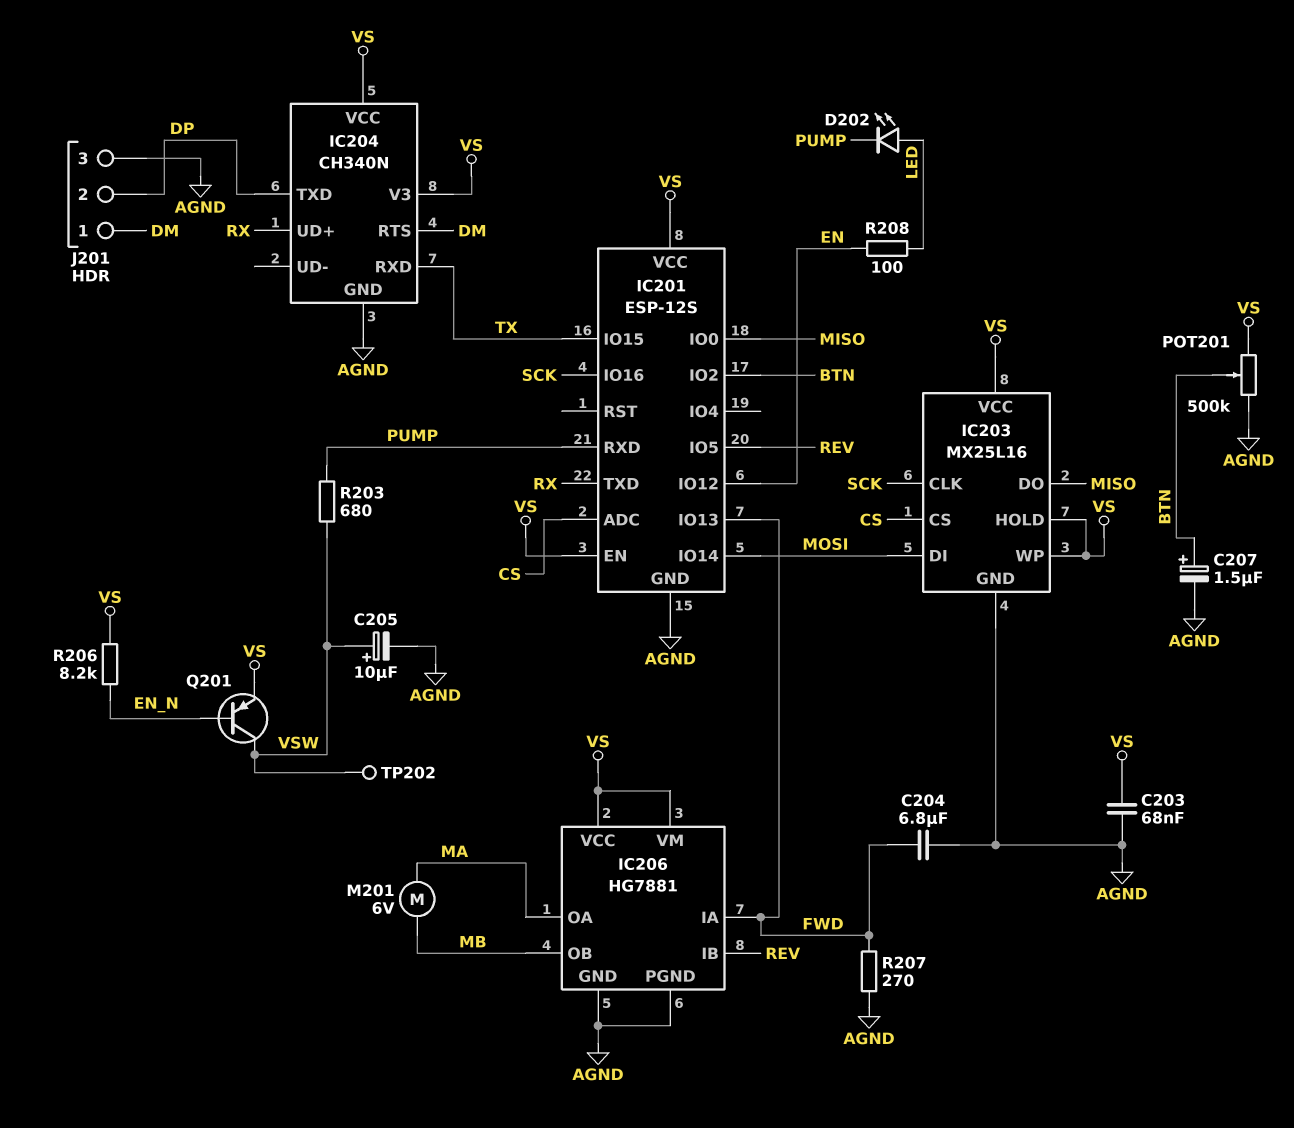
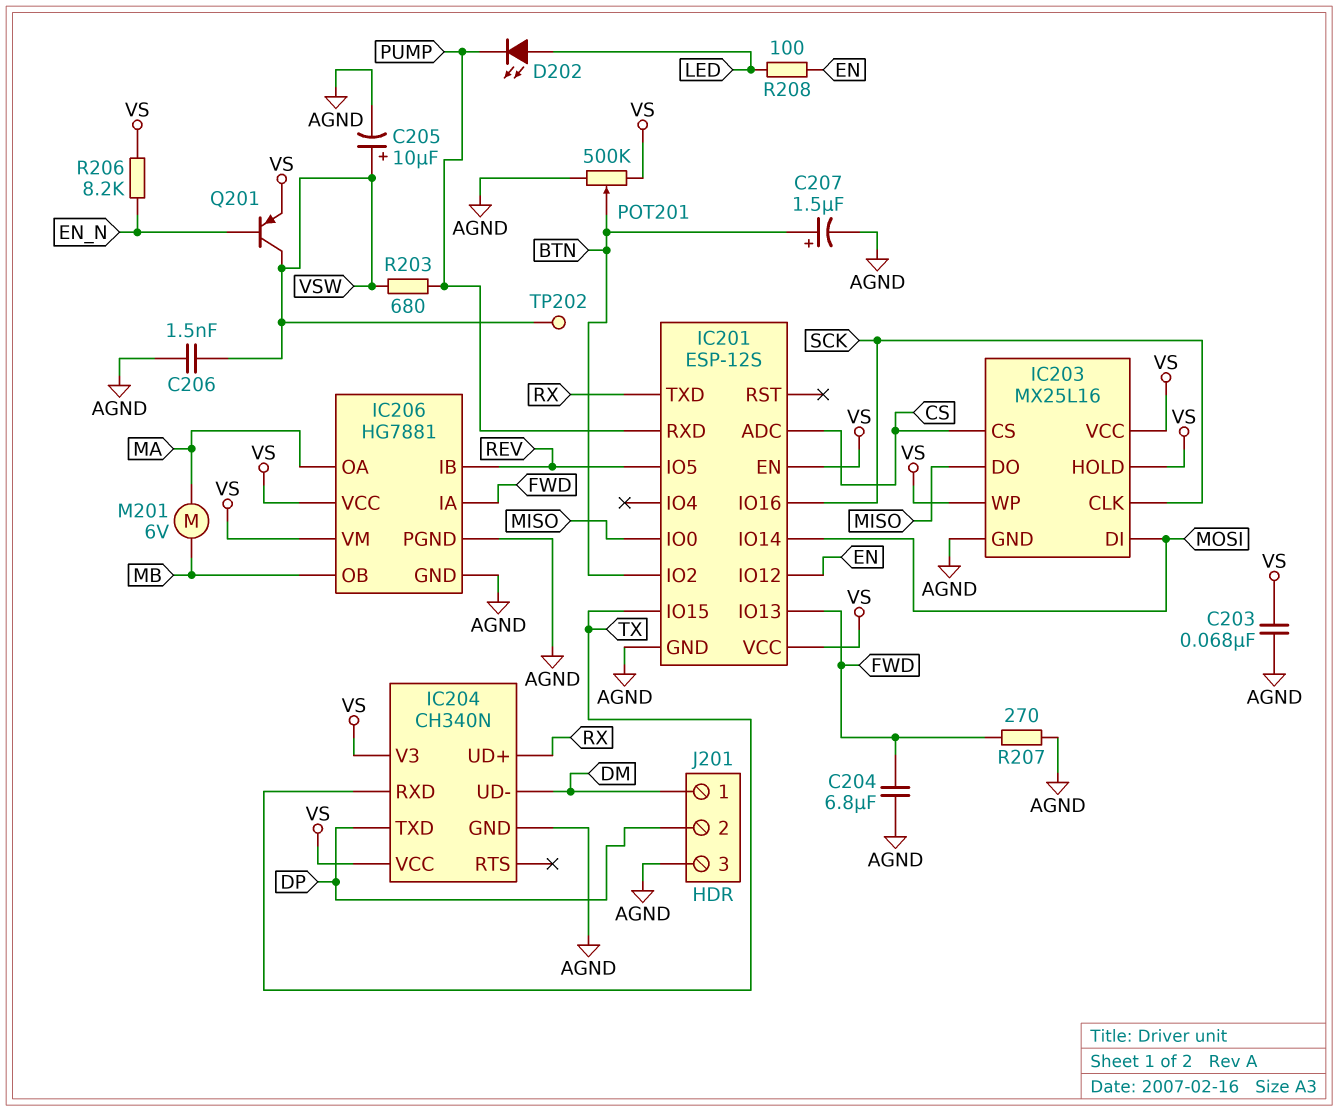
C206: none -> 1.5nF (AGND, VSW)
IC204 pin RTS: DM -> none
IC204 pin UD-: none -> DM

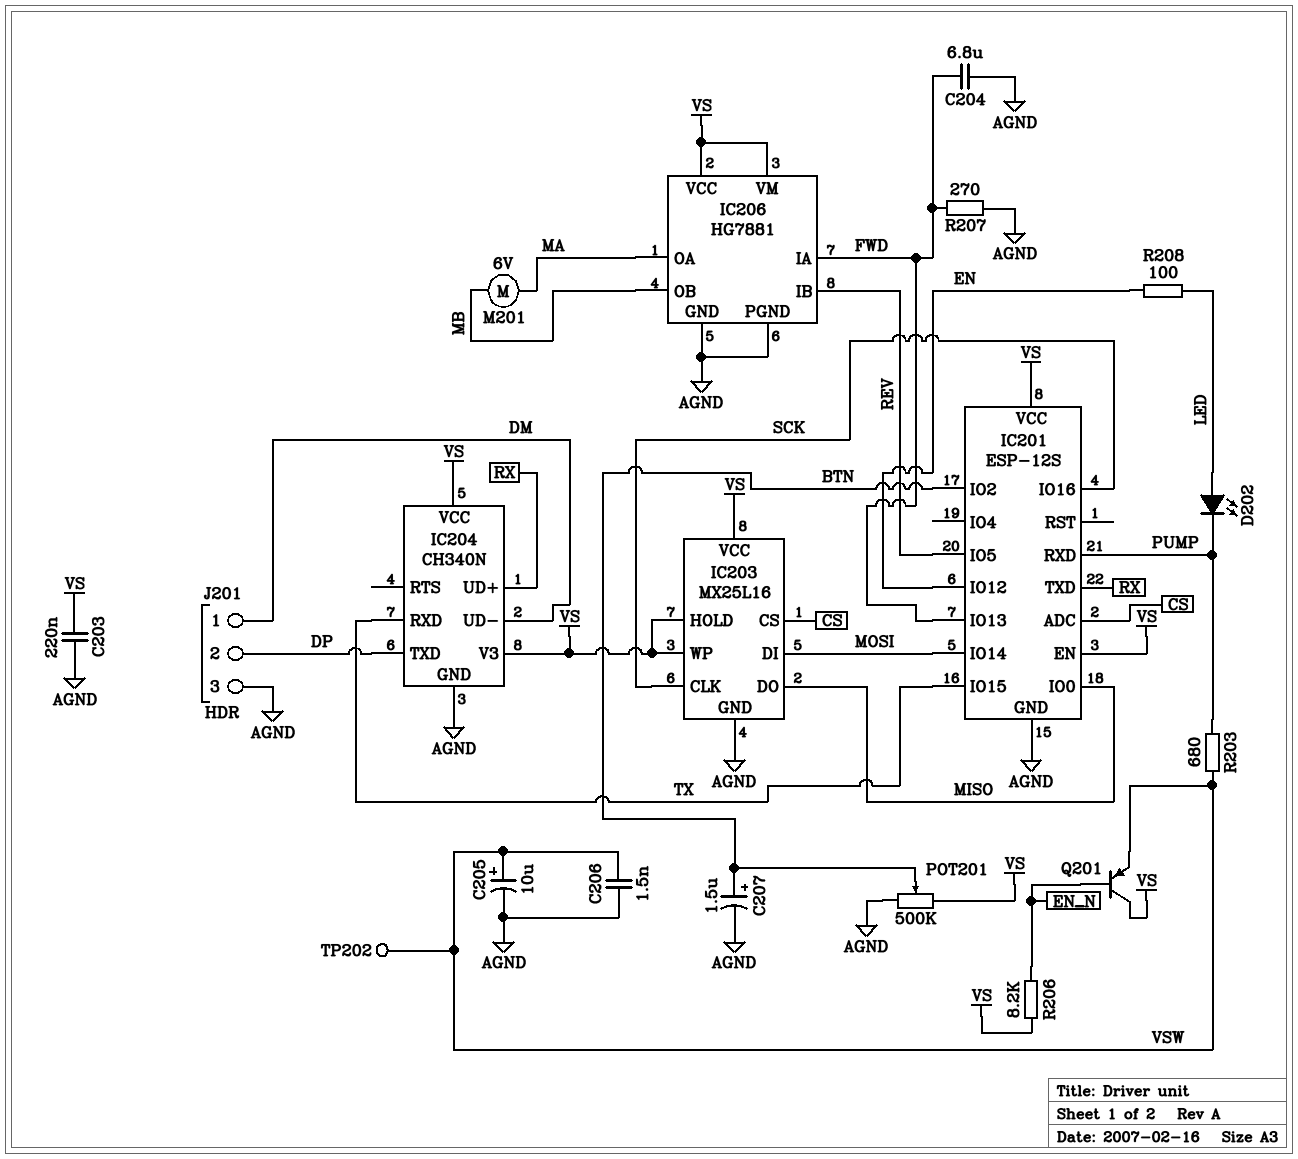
C203: 68nF (AGND, VS) -> 220nF (AGND, VS)
Q201: PNP (B EN_N, C VSW, E VS) -> PNP (B EN_N, C VS, E VSW)

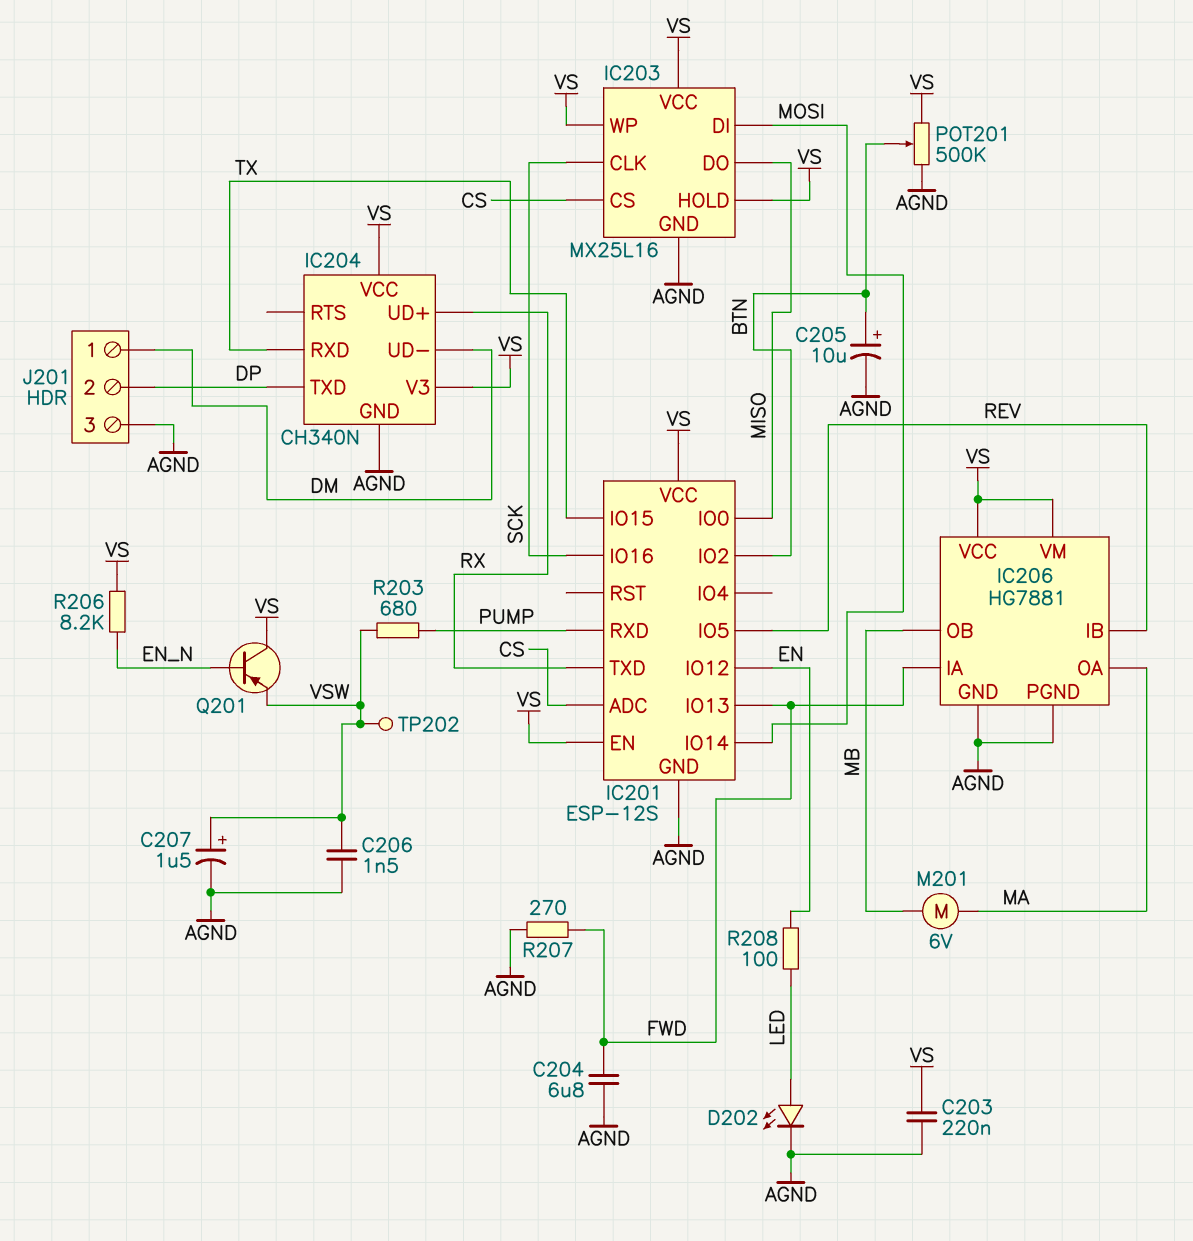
C205: 10uF (plus VSW, minus AGND) -> 10uF (plus BTN, minus AGND)
C207: 1.5uF (plus BTN, minus AGND) -> 1.5uF (plus VSW, minus AGND)
D202: LED (A LED, K PUMP) -> LED (A LED, K AGND)

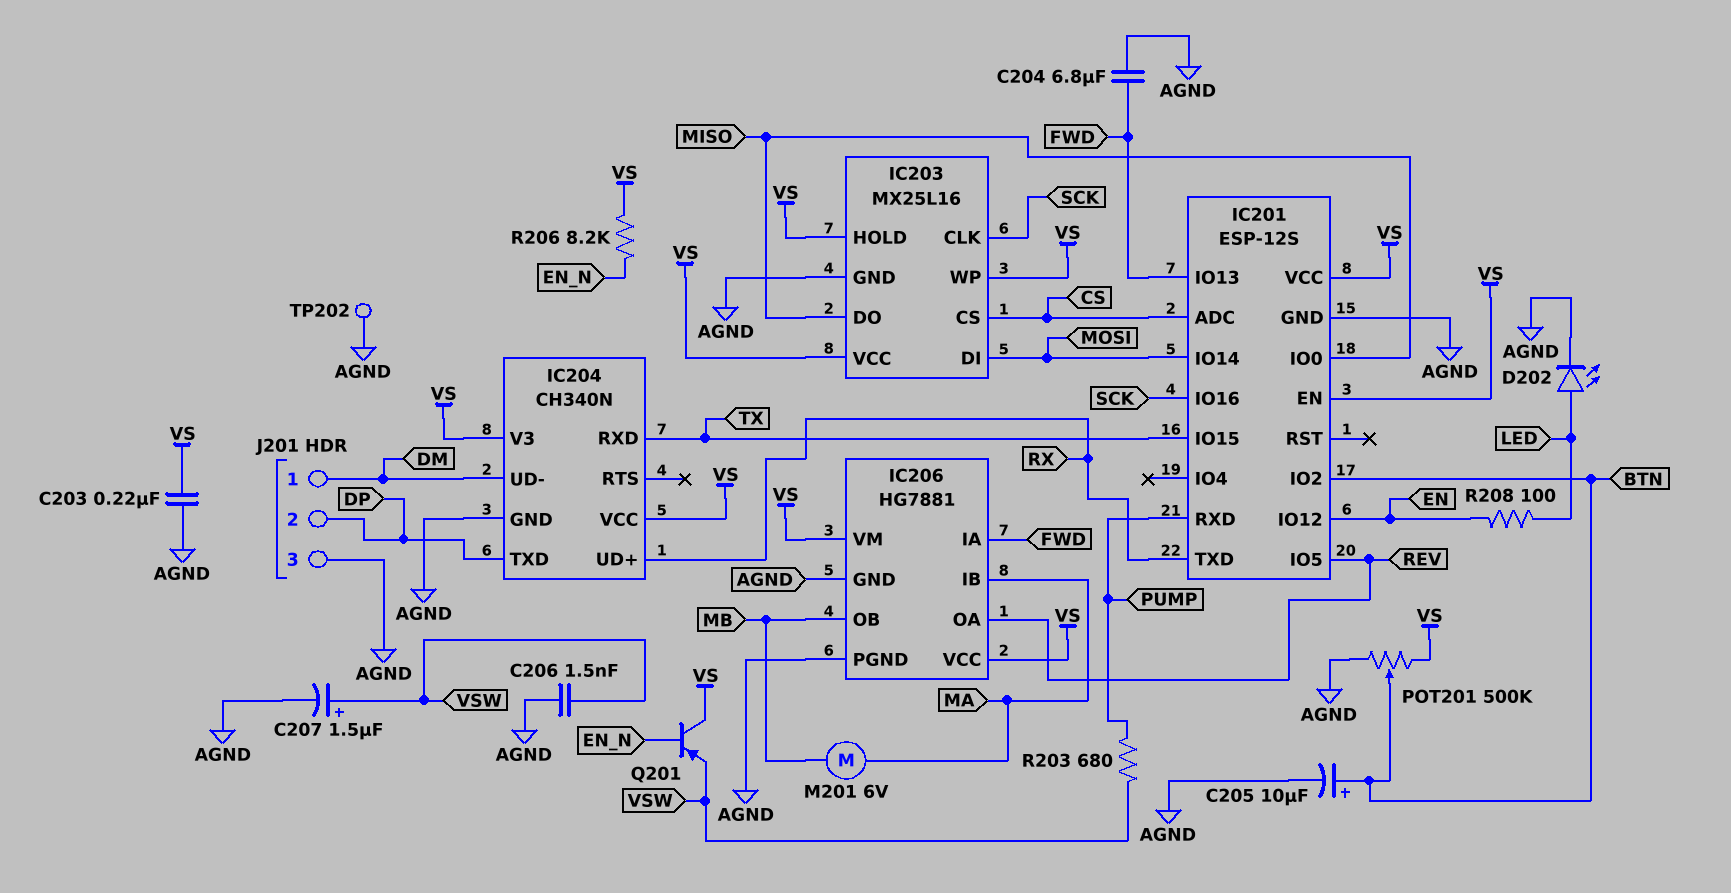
IC206 pin IB: REV -> MA
IC206 pin OA: MA -> REV
R207: 270 (AGND, FWD) -> none
TP202: test point (VSW) -> test point (AGND)

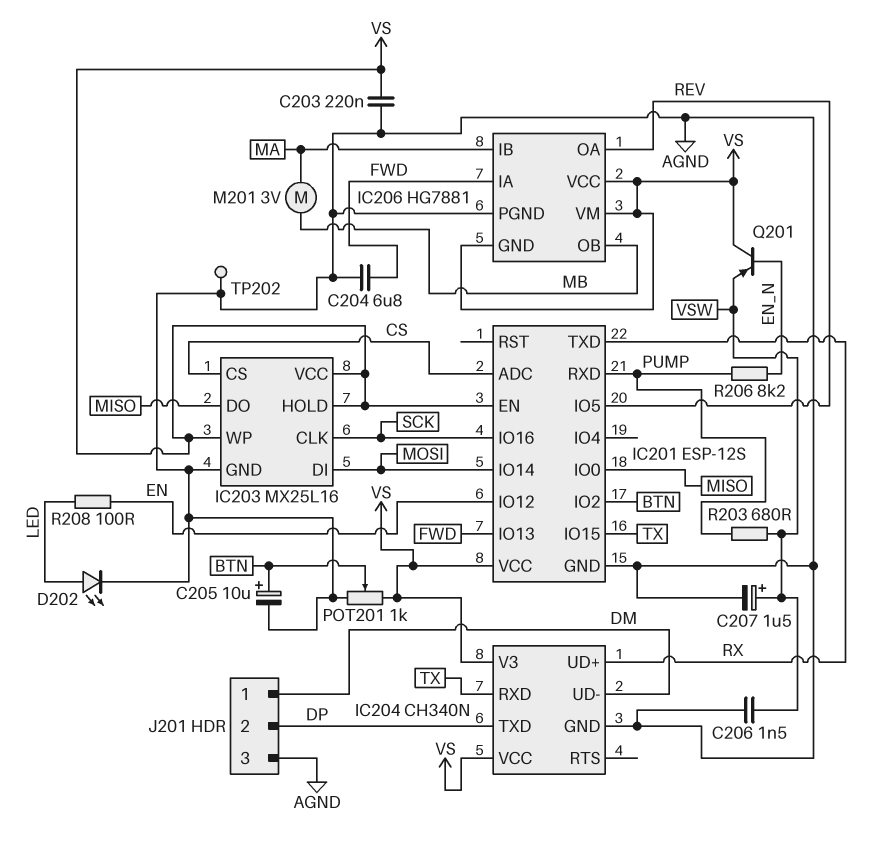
IC206 pin GND: AGND -> VS
M201: motor 6V (MA, MB) -> motor 3V (MA, MB)
POT201: 500k (AGND, VS, wiper BTN) -> 1k (AGND, VS, wiper BTN)
R206: 8.2k (EN_N, VS) -> 8.2k (EN_N, PUMP)

